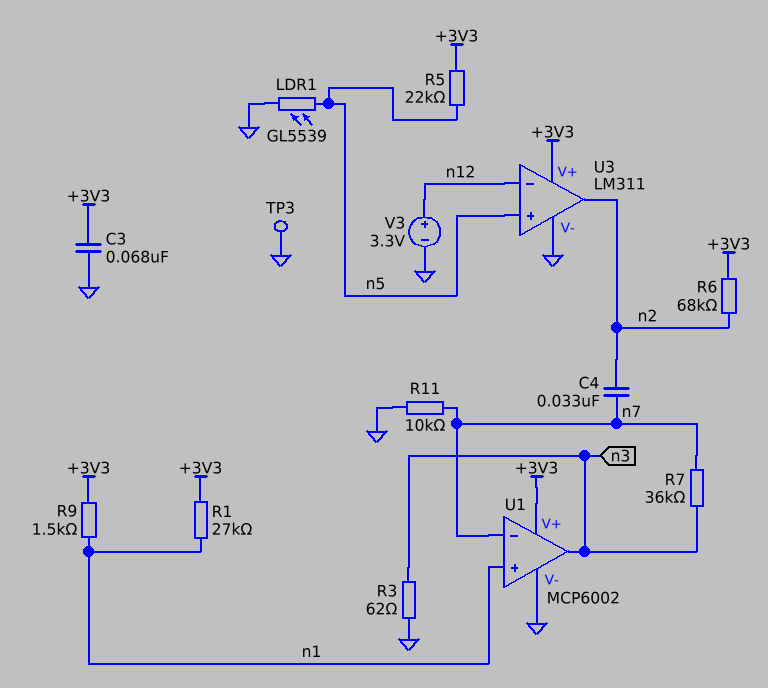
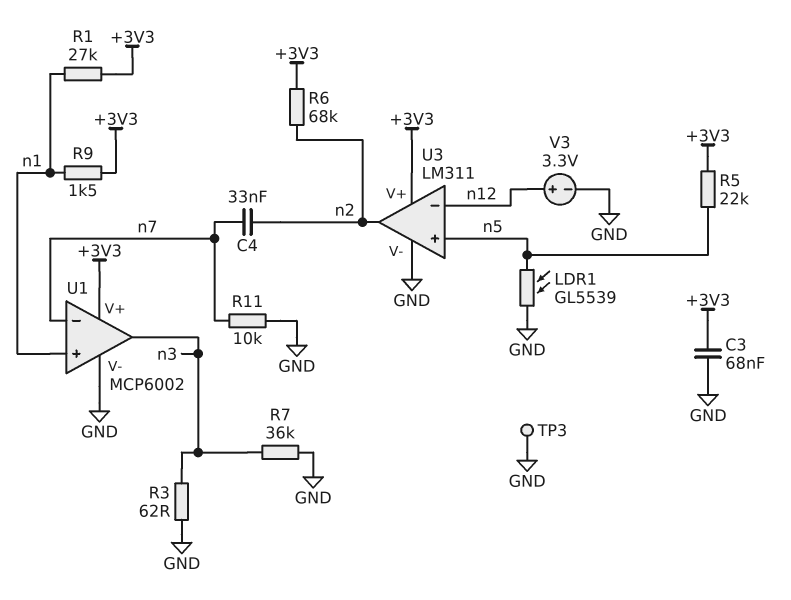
R7: 36k (n3, n7) -> 36k (GND, n3)

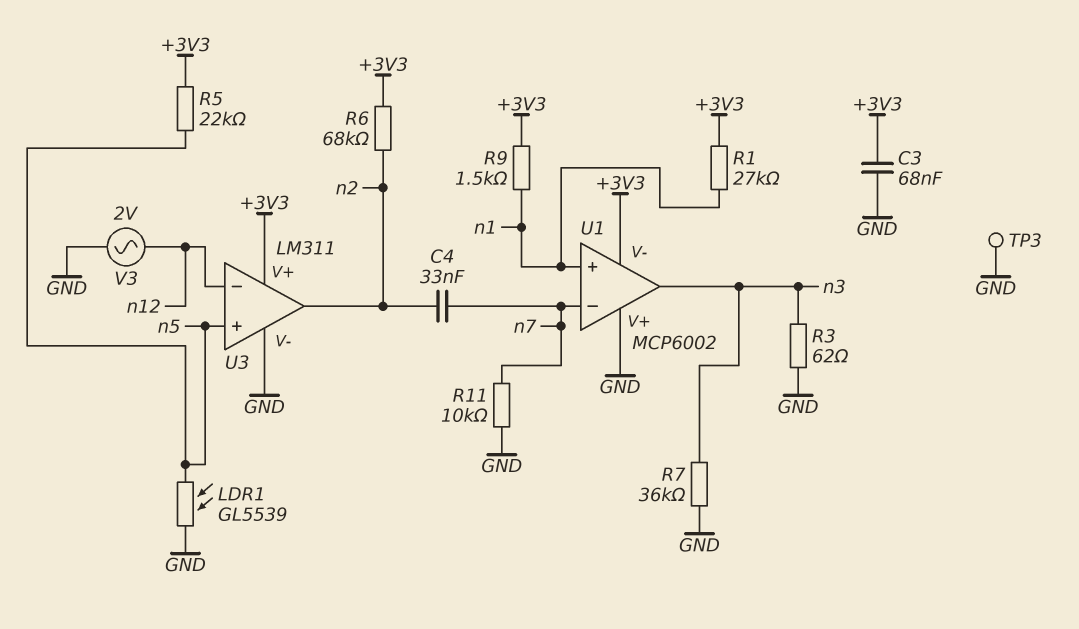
U1 pin V+: +3V3 -> GND
U1 pin V-: GND -> +3V3
V3: 3.3V (plus n12, minus GND) -> AC 2V (GND, n12)

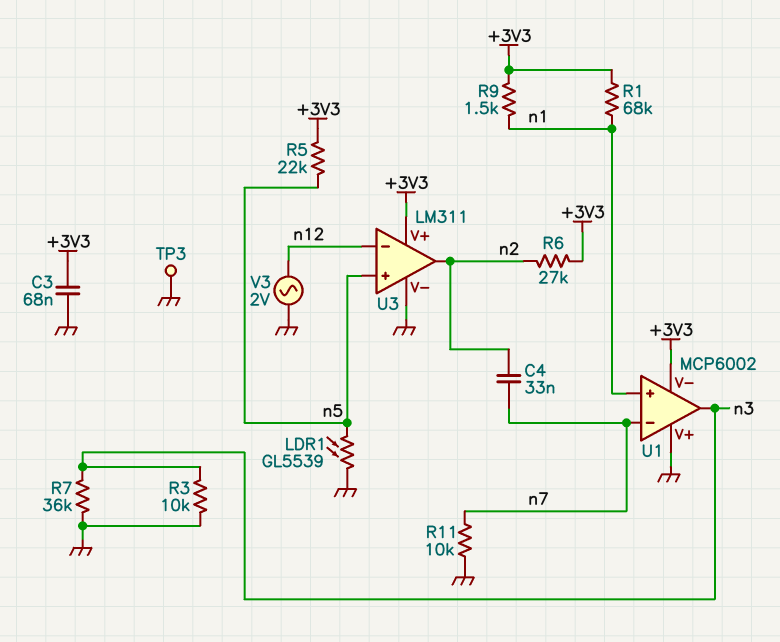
R1: 27k (+3V3, n1) -> 68k (+3V3, n1)
R3: 62 (GND, n3) -> 10k (GND, n3)
R6: 68k (+3V3, n2) -> 27k (+3V3, n2)

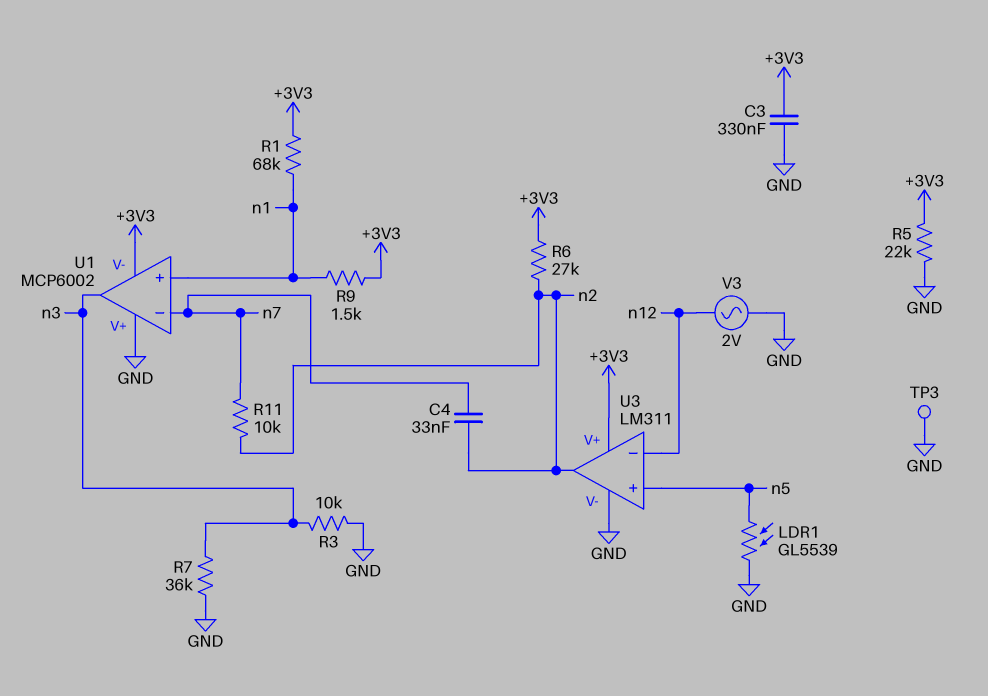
C3: 68nF (+3V3, GND) -> 330nF (+3V3, GND)
R5: 22k (+3V3, n5) -> 22k (+3V3, GND)
R11: 10k (GND, n7) -> 10k (n2, n7)

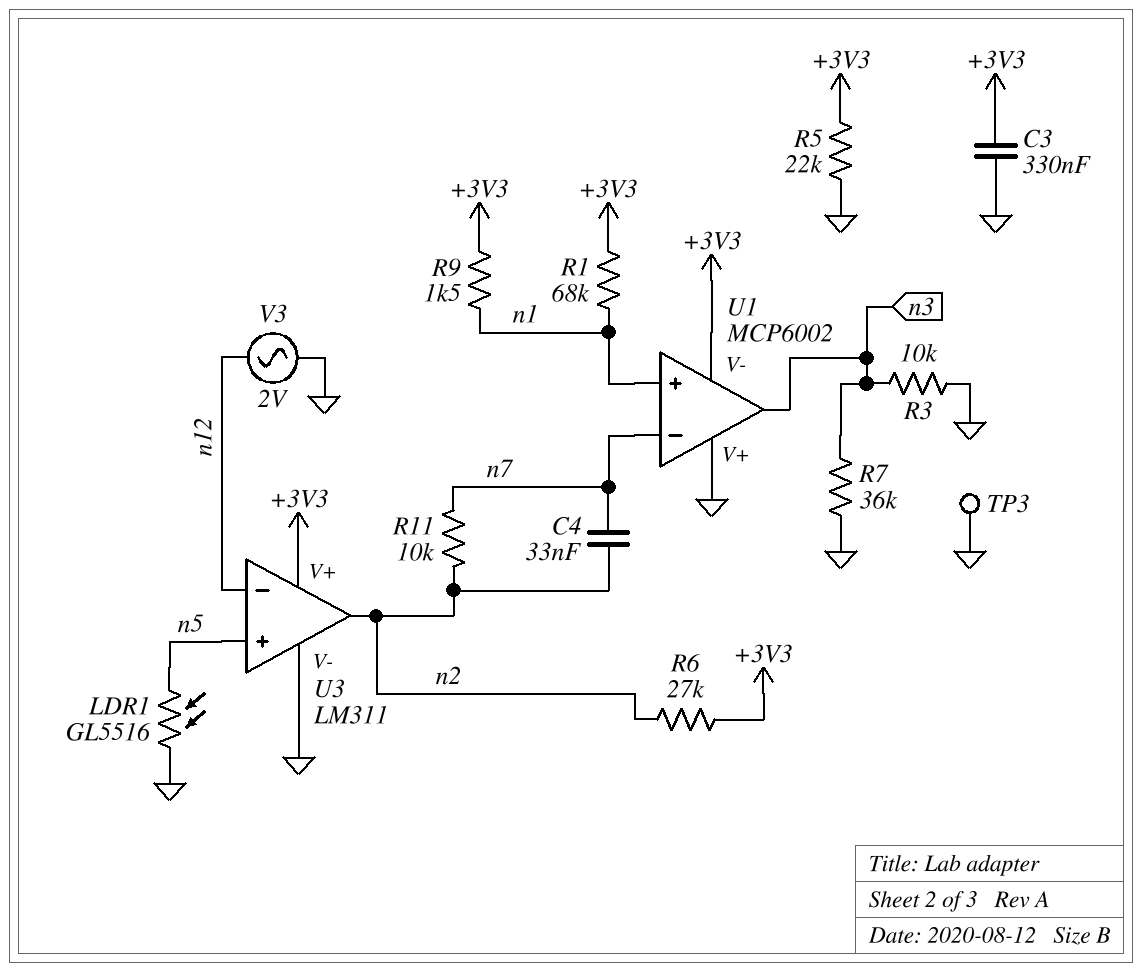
LDR1: GL5539 (GND, n5) -> GL5516 (GND, n5)

